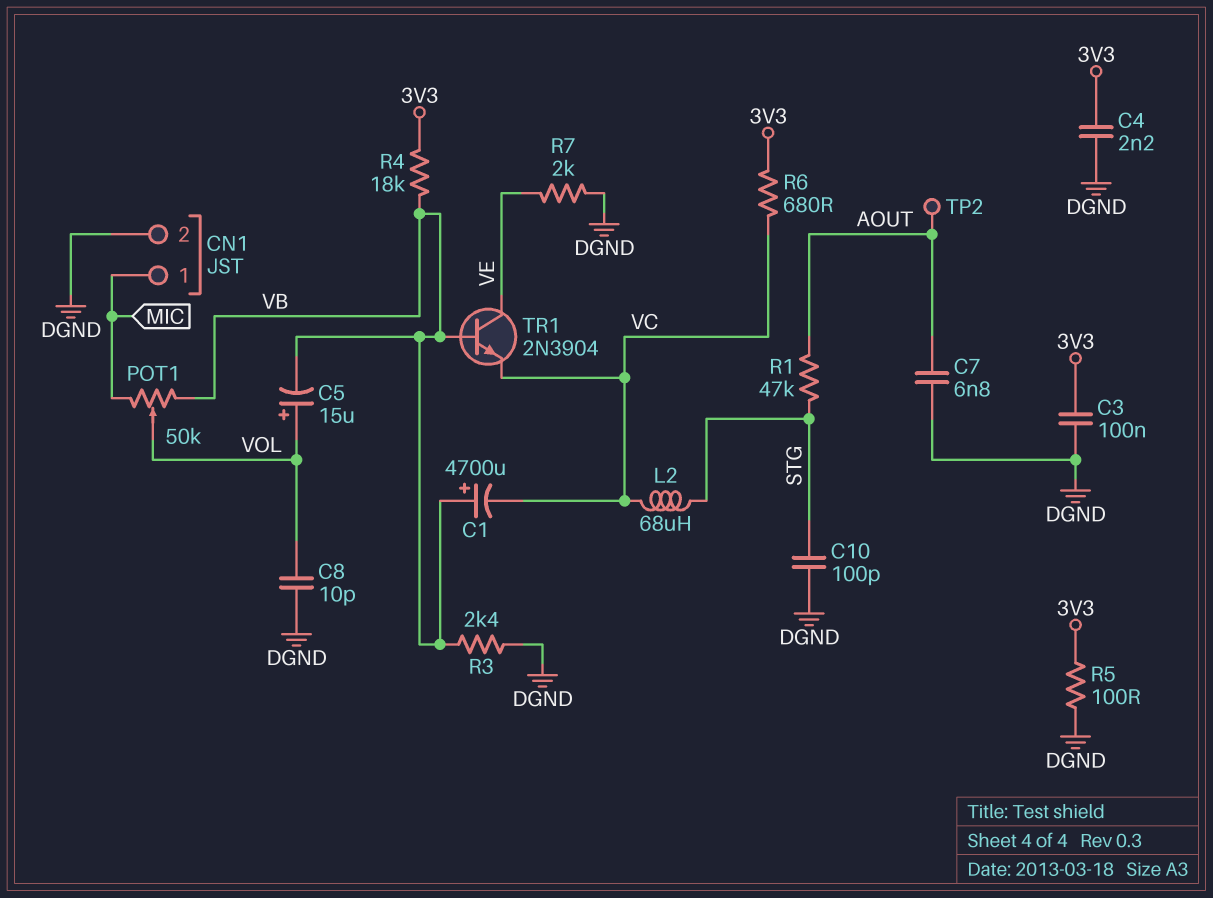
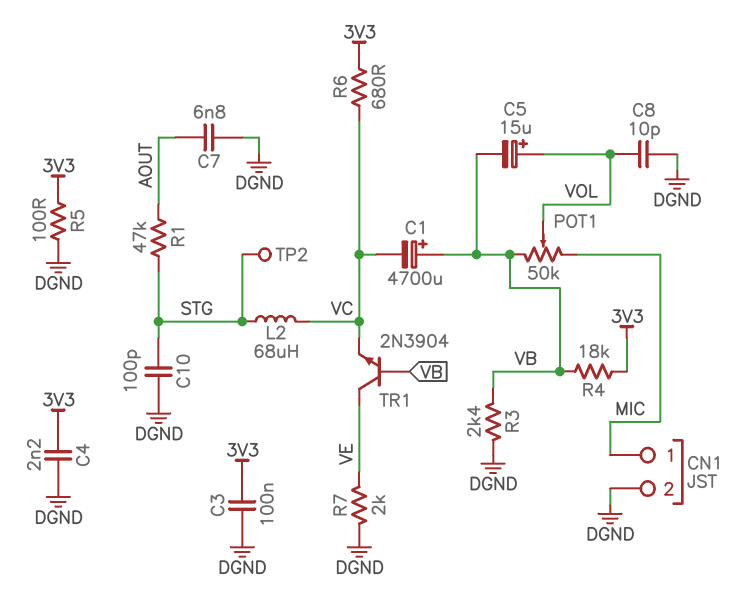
TP2: test point (AOUT) -> test point (STG)

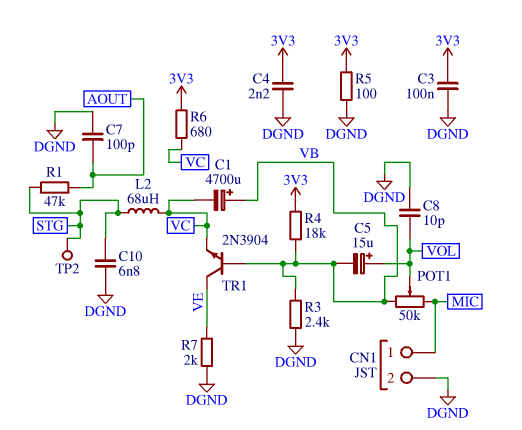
C7: 6.8nF (AOUT, DGND) -> 100pF (AOUT, DGND)
C10: 100pF (DGND, STG) -> 6.8nF (DGND, STG)

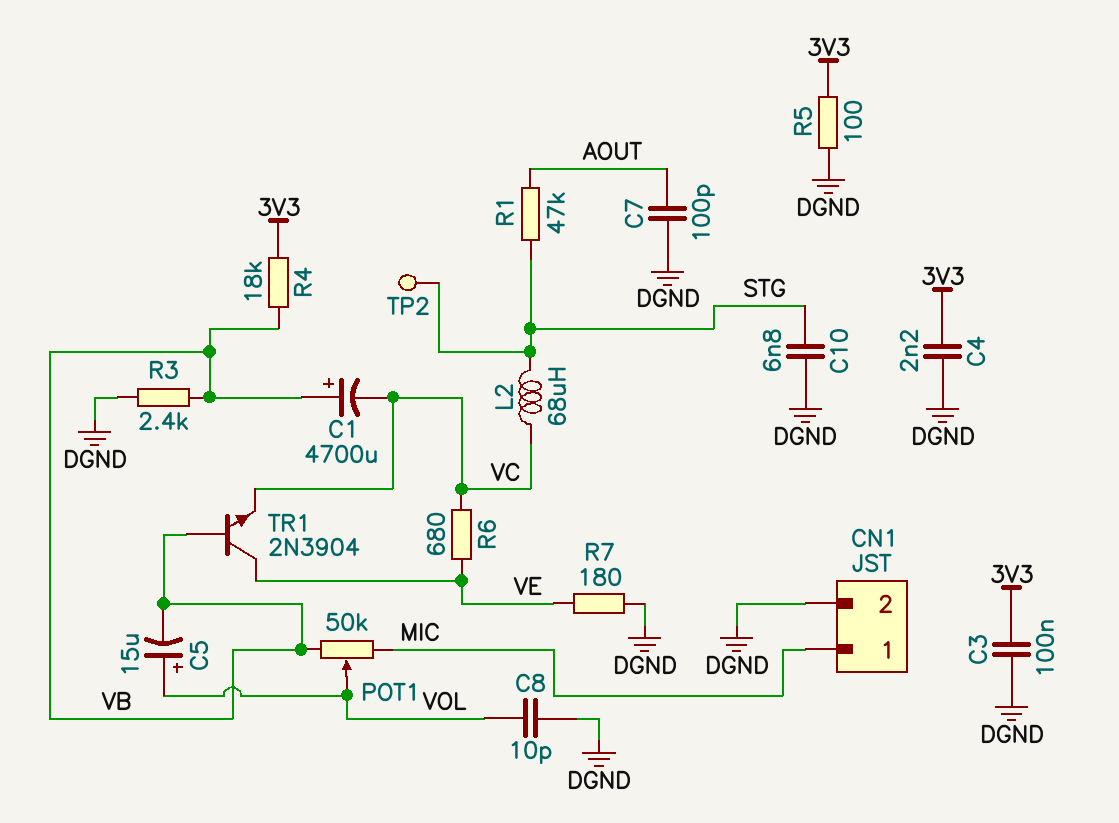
R6: 680 (3V3, VC) -> 680 (VC, VE)
R7: 2k (DGND, VE) -> 180 (DGND, VE)

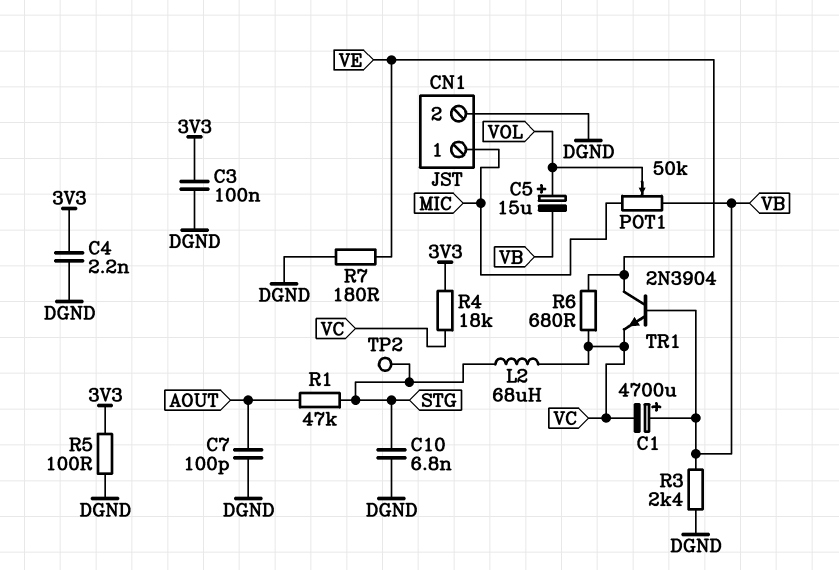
C8: 10pF (DGND, VOL) -> none
R4: 18k (3V3, VB) -> 18k (3V3, VC)

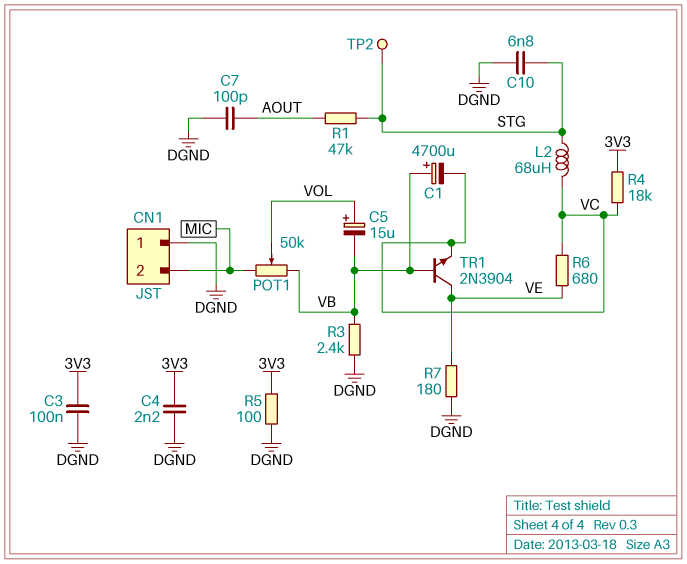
CN1 pin 1: MIC -> DGND
CN1 pin 2: DGND -> MIC

